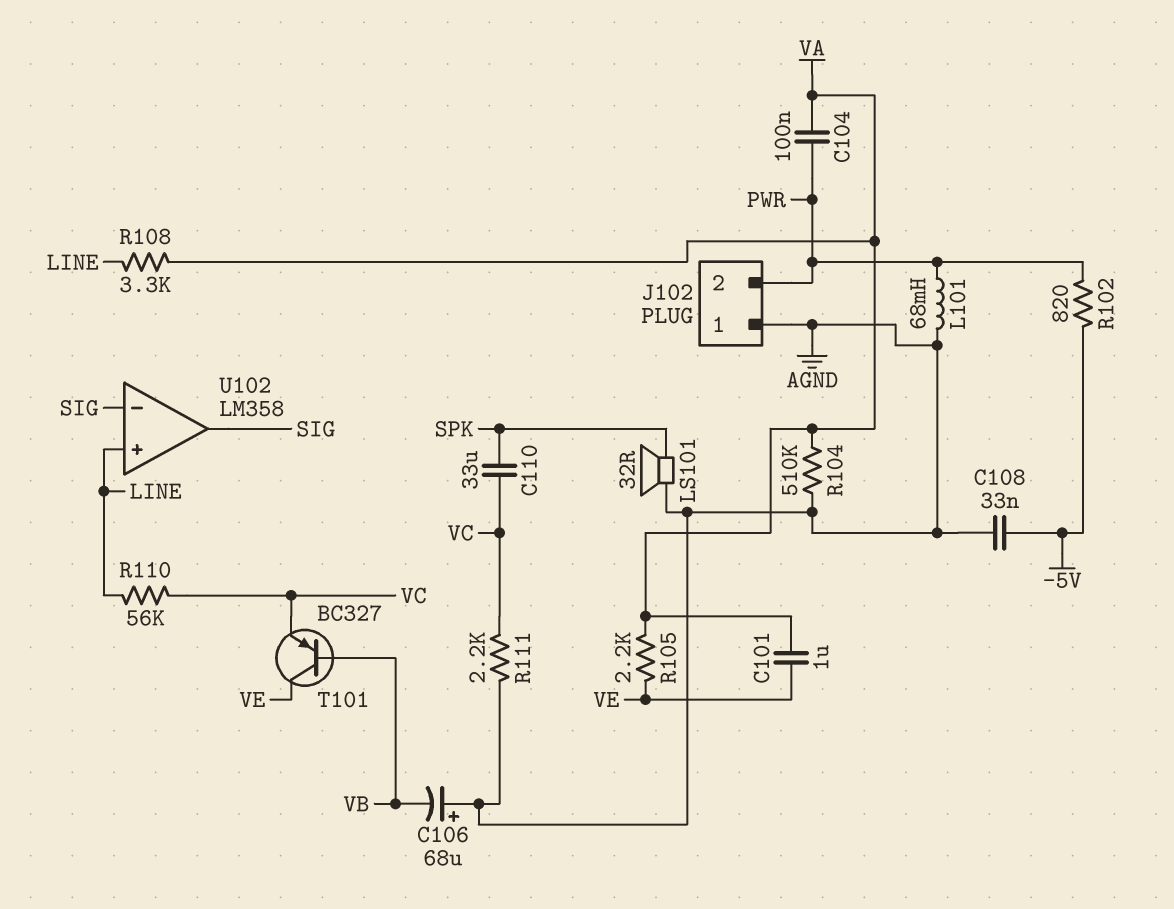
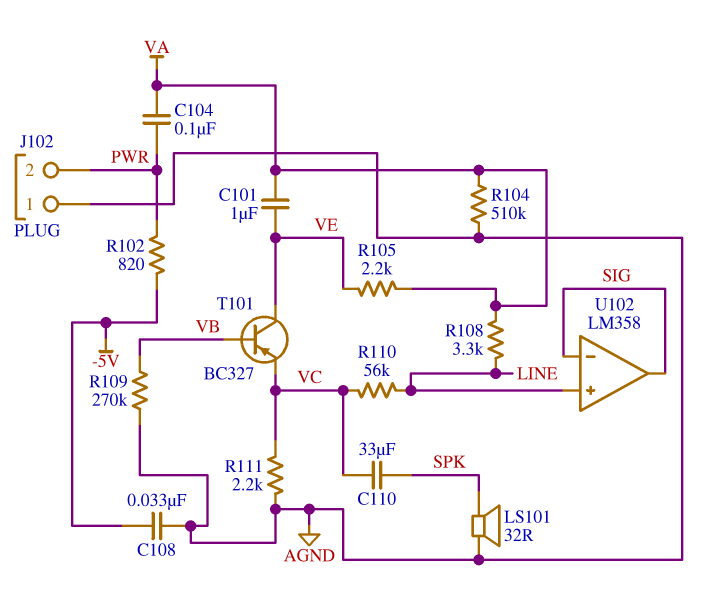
C106: 68uF (plus AGND, minus VB) -> none
L101: 68mH (AGND, PWR) -> none
R109: none -> 270k (AGND, VB)

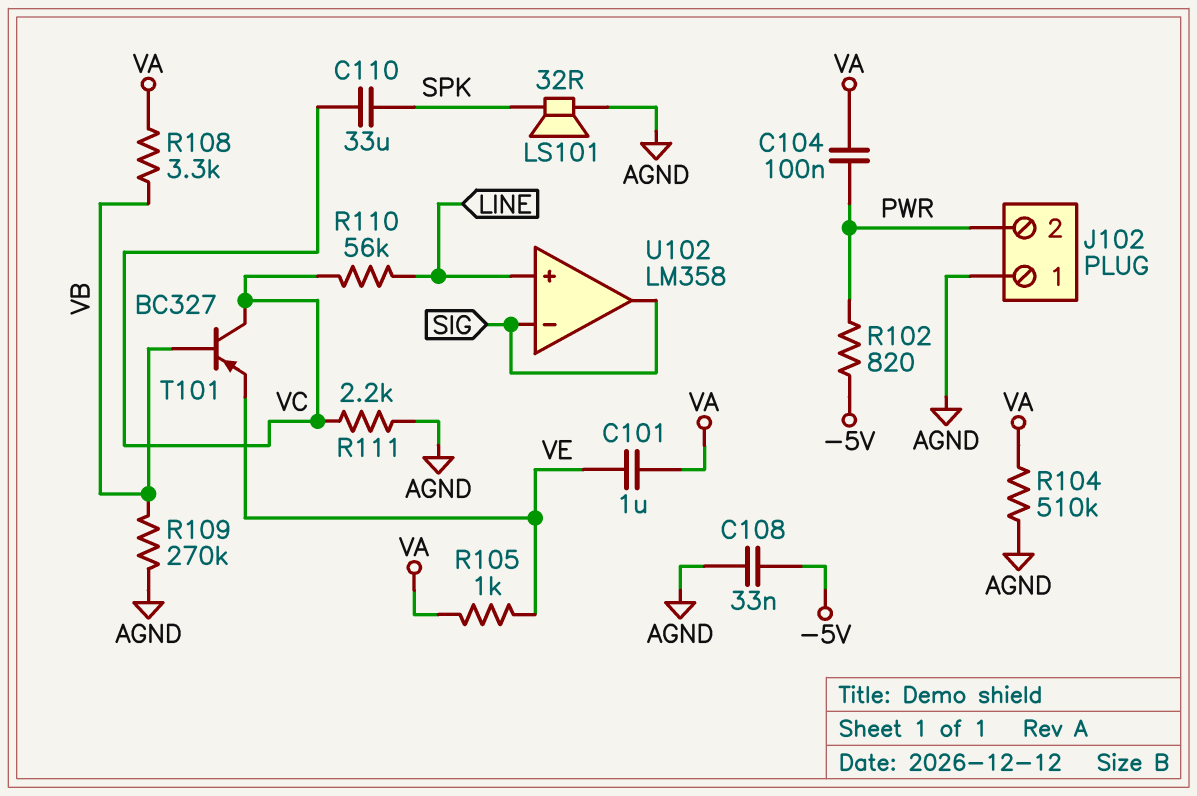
R105: 2.2k (VA, VE) -> 1k (VA, VE)
R108: 3.3k (LINE, VA) -> 3.3k (VA, VB)
T101: PNP BC327 (B VB, C VE, E VC) -> PNP BC327 (B VB, C VC, E VE)

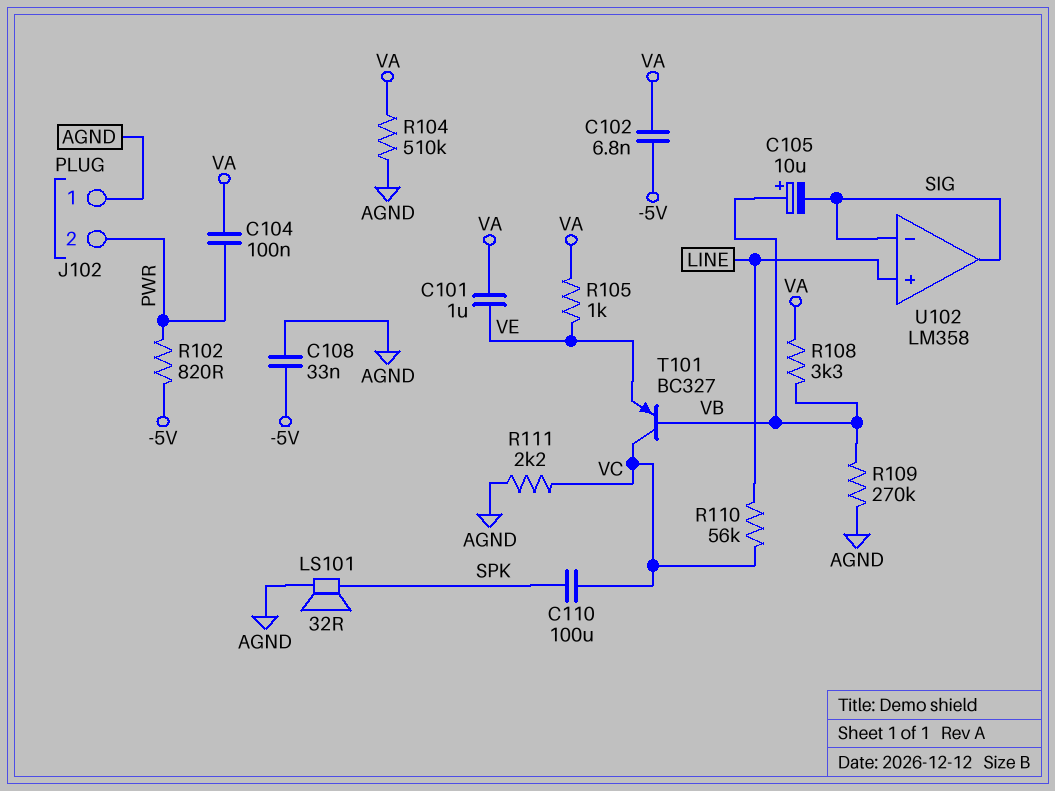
C102: none -> 6.8nF (-5V, VA)
C105: none -> 10uF (plus VB, minus SIG)
C110: 33uF (SPK, VC) -> 100uF (SPK, VC)

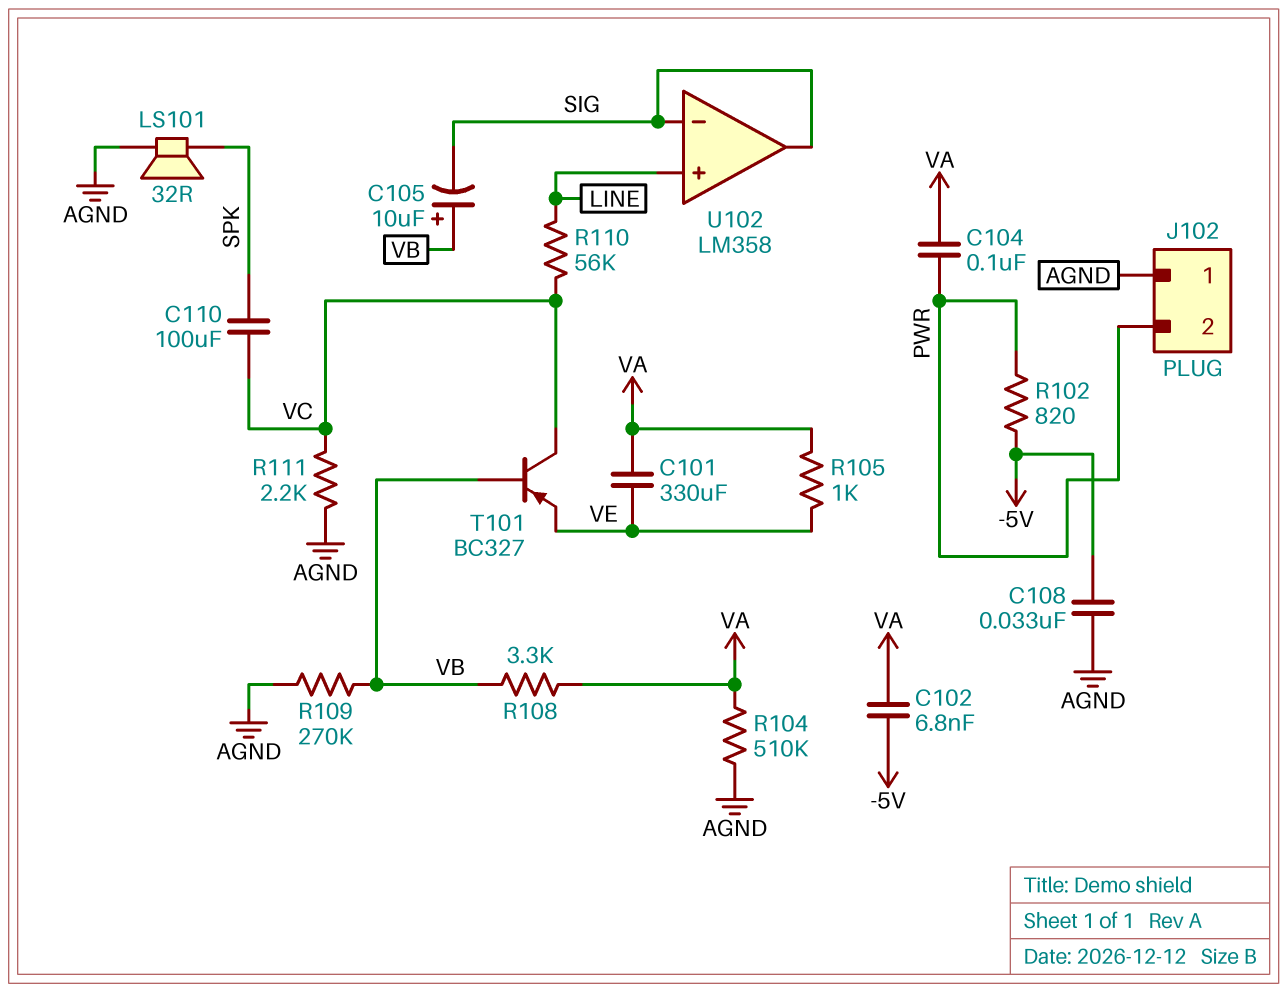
C101: 1uF (VA, VE) -> 330uF (VA, VE)

